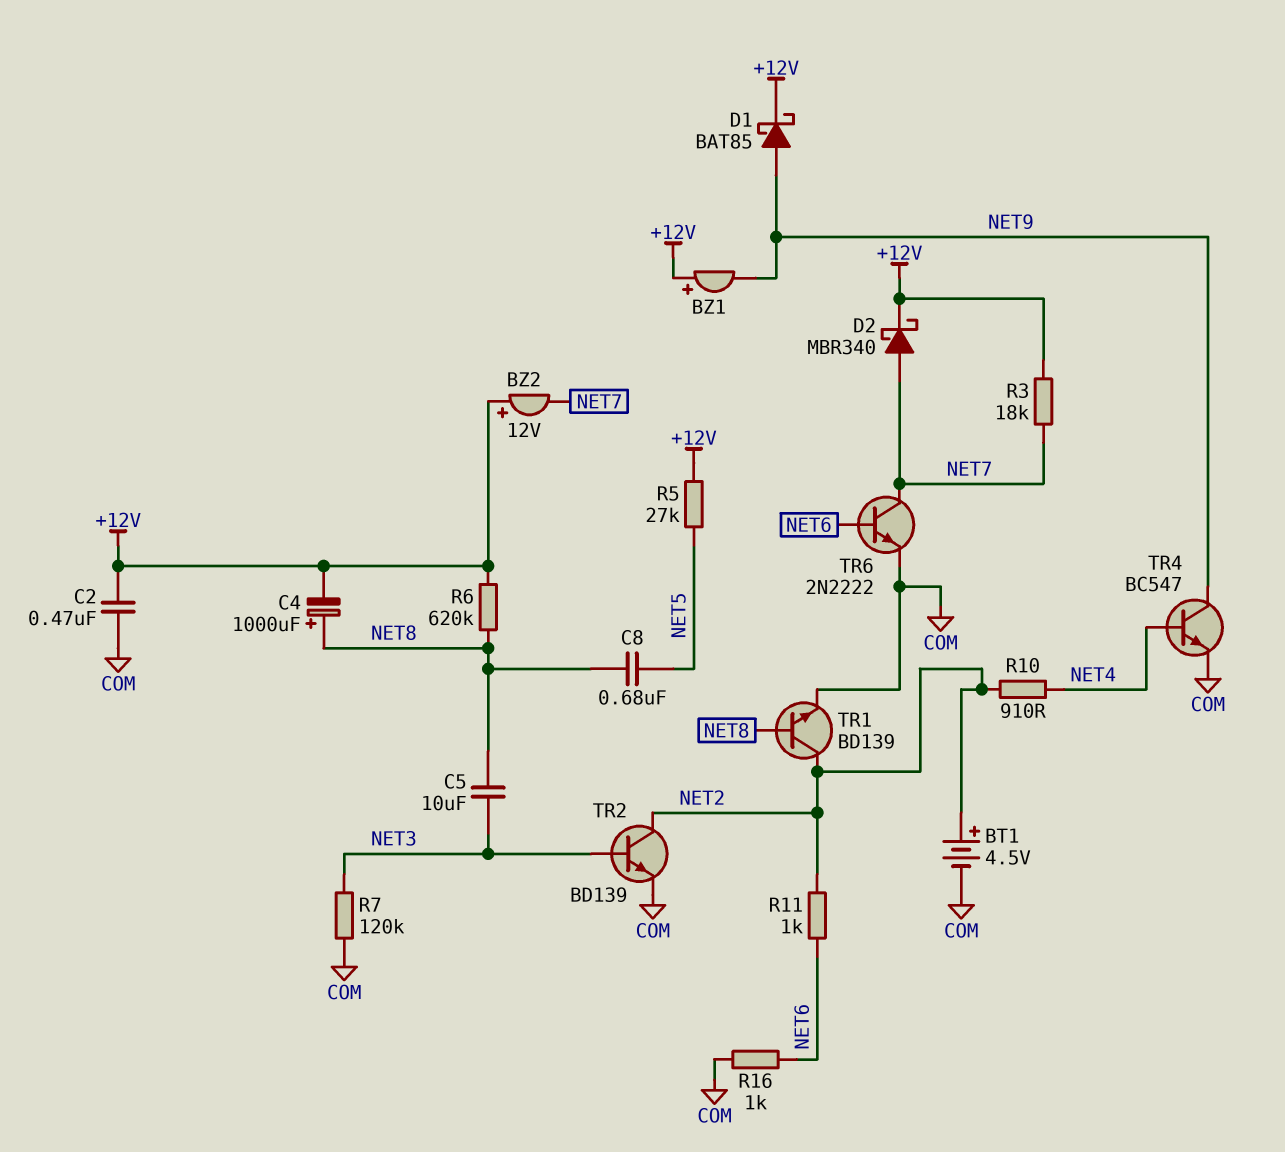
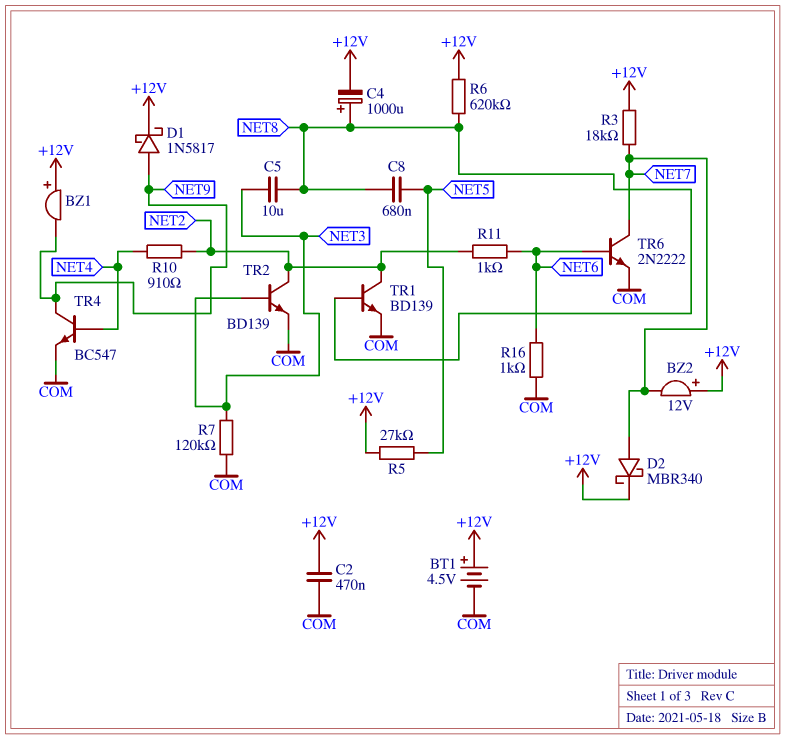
BT1: 4.5V (plus NET2, minus COM) -> 4.5V (plus +12V, minus COM)
D1: schottky BAT85 (A NET9, K +12V) -> schottky 1N5817 (A NET9, K +12V)

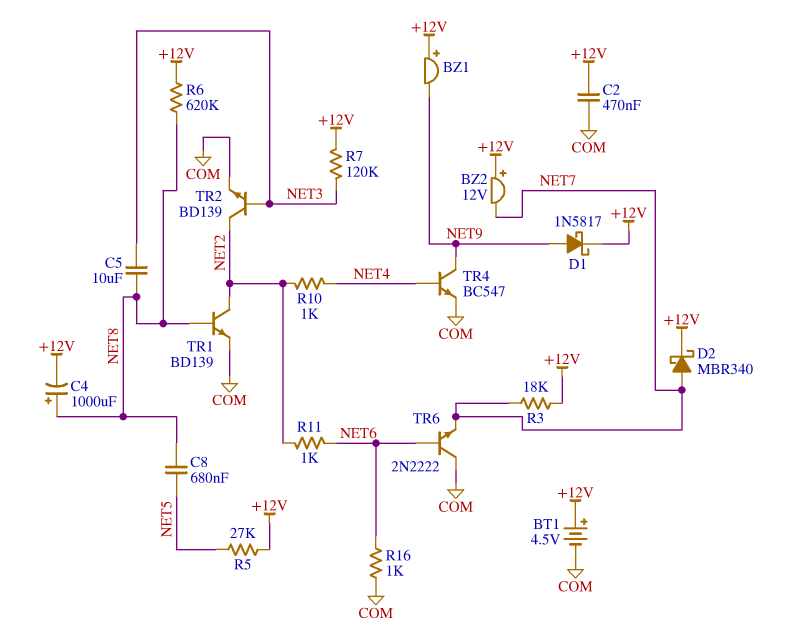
R7: 120k (COM, NET3) -> 120k (+12V, NET3)
R10: 910 (NET2, NET4) -> 1k (NET2, NET4)
TR6: NPN 2N2222 (B NET6, C NET7, E COM) -> NPN 2N2222 (B NET6, C COM, E NET7)

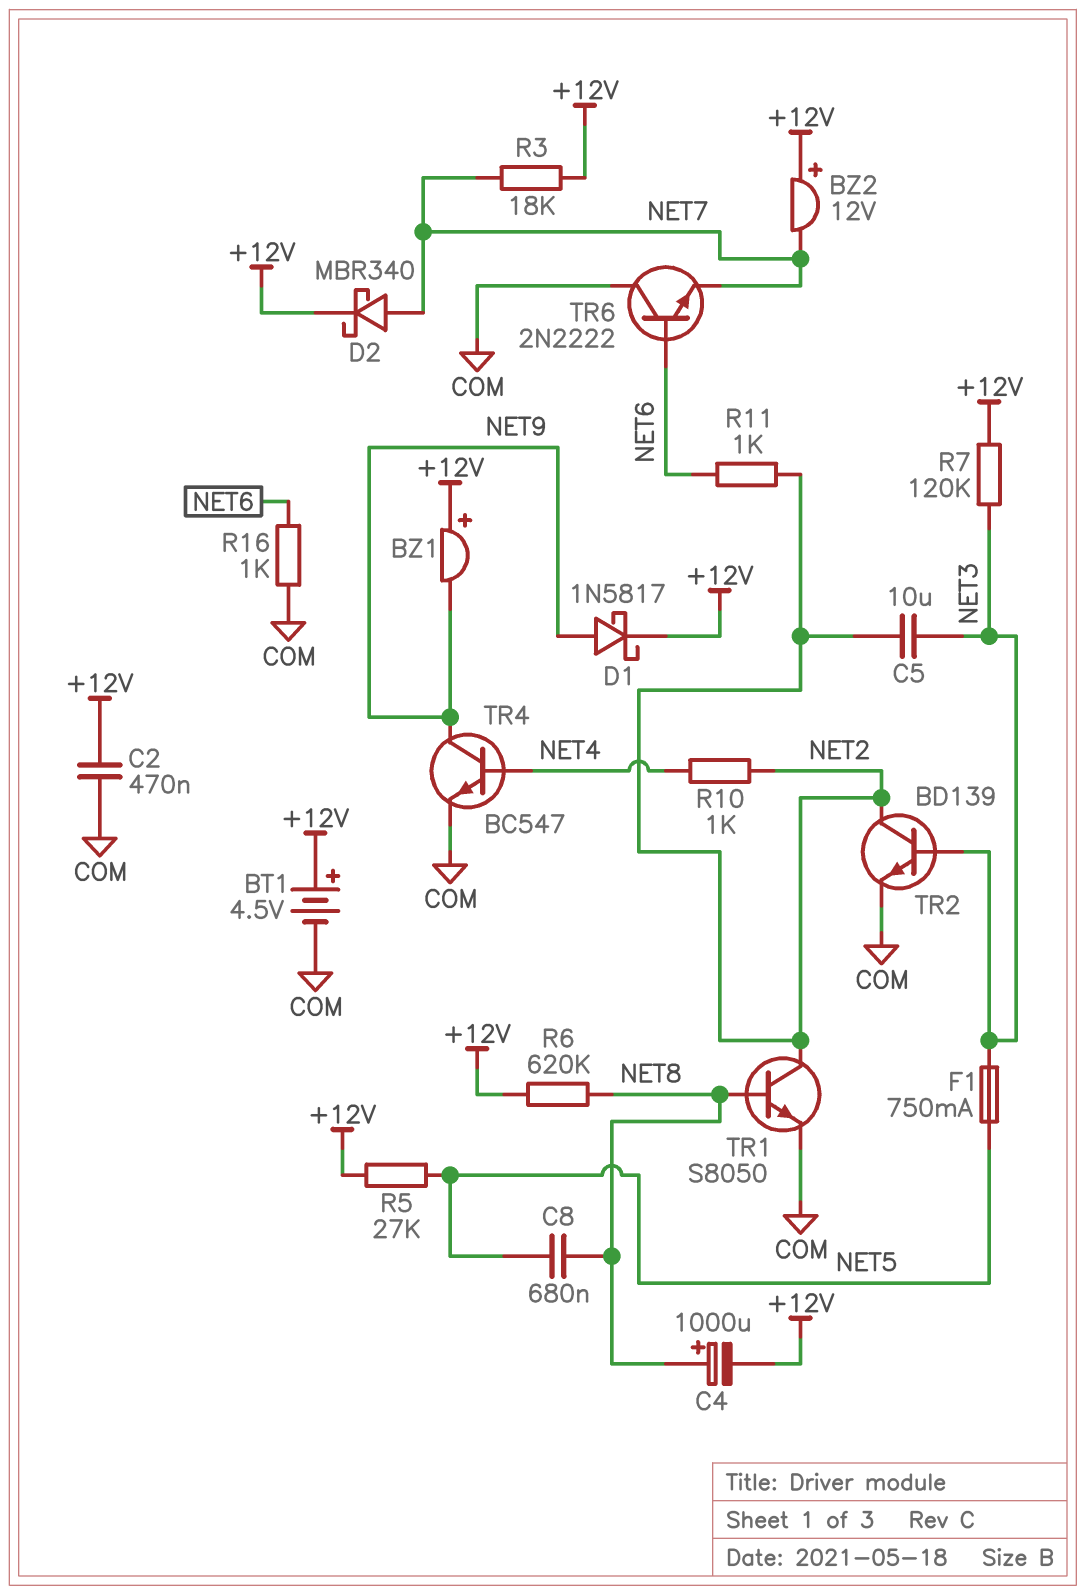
C5: 10uF (NET3, NET8) -> 10uF (NET2, NET3)
F1: none -> 750mA (NET3, NET5)
TR1: NPN BD139 (B NET8, C NET2, E COM) -> NPN S8050 (B NET8, C NET2, E COM)

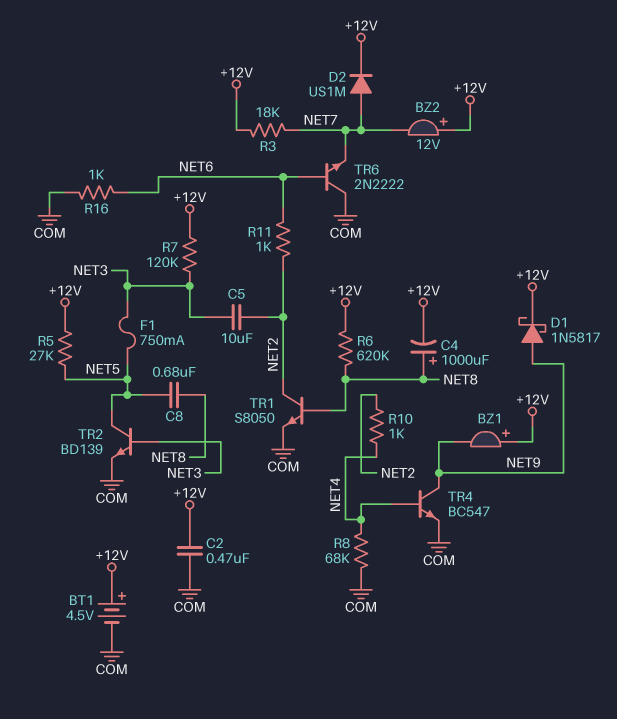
D2: schottky MBR340 (A NET7, K +12V) -> diode US1M (A NET7, K +12V)
R8: none -> 68k (COM, NET4)
TR2: NPN BD139 (B NET3, C NET2, E COM) -> NPN BD139 (B NET3, C NET5, E COM)

